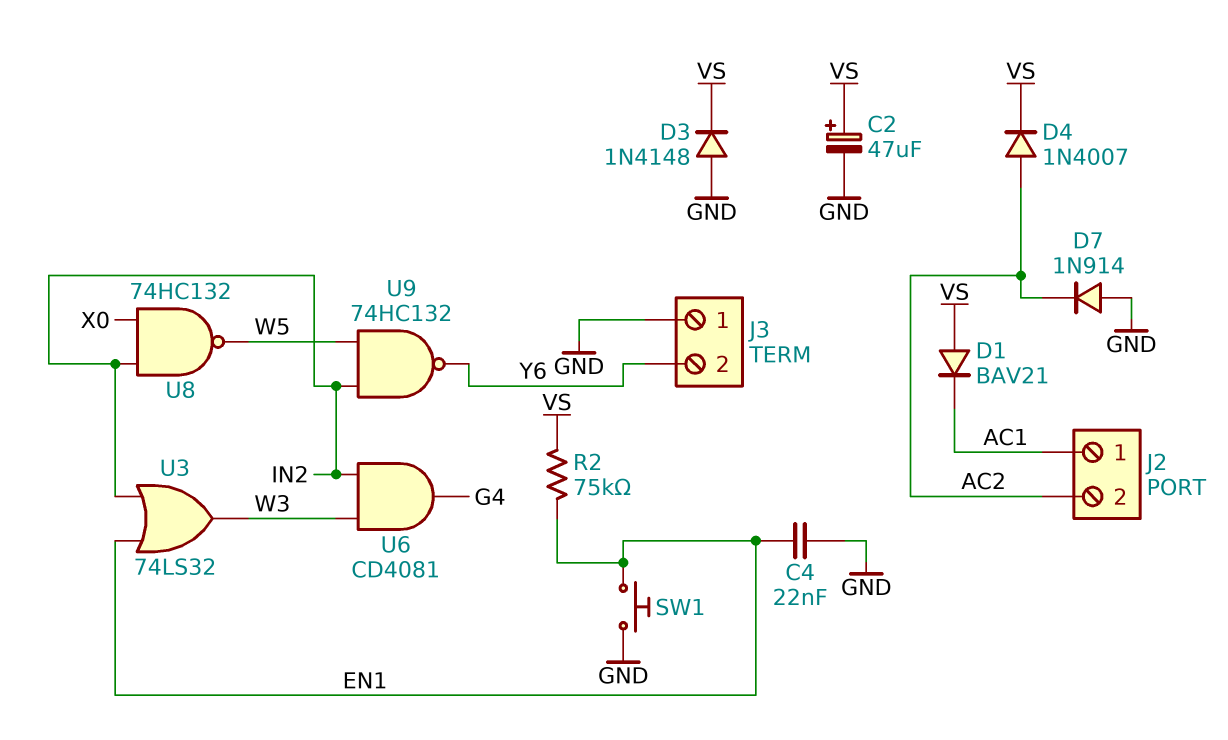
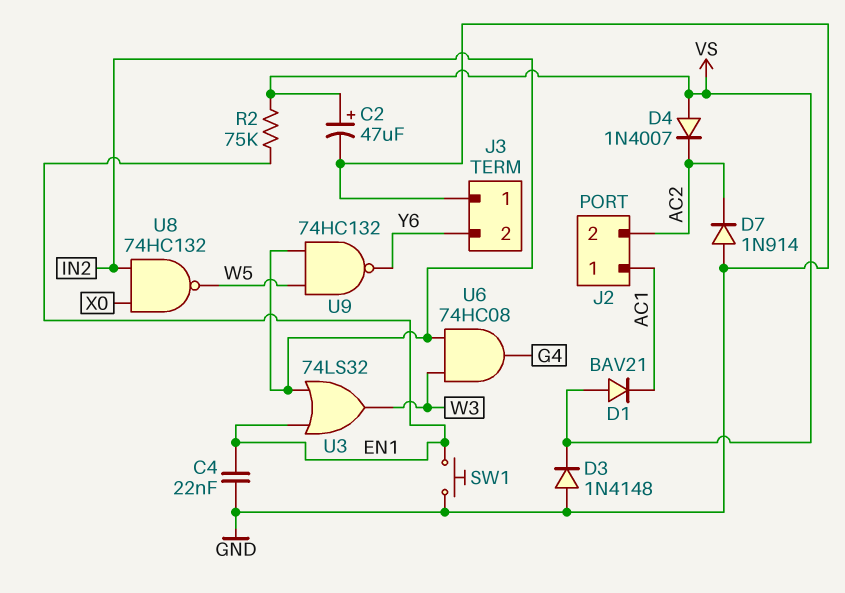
D4: diode 1N4007 (A AC2, K VS) -> diode 1N4007 (A VS, K AC2)
U6: AND CD4081 (in IN2, in W3, out G4) -> AND 74HC08 (in IN2, in W3, out G4)

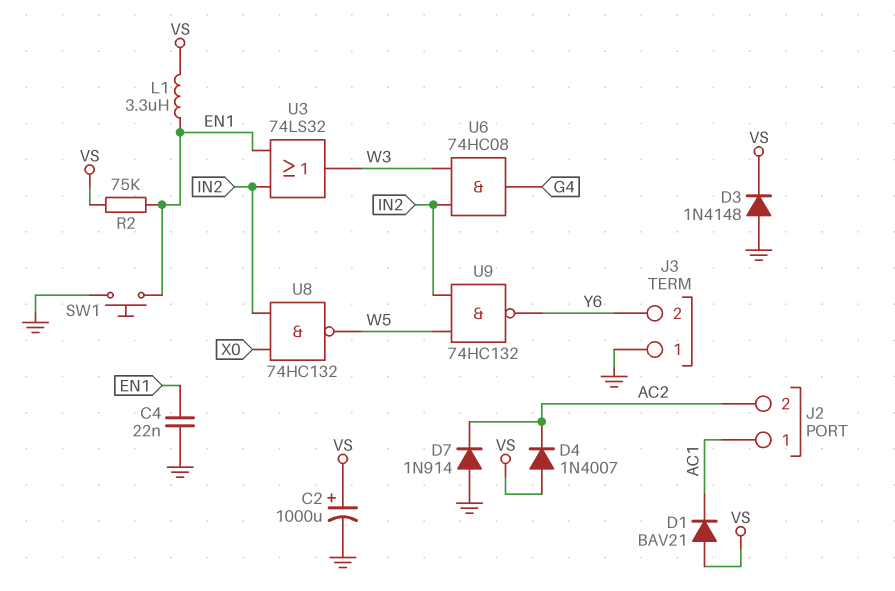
C2: 47uF (plus VS, minus GND) -> 1000uF (plus VS, minus GND)
L1: none -> 3.3uH (EN1, VS)

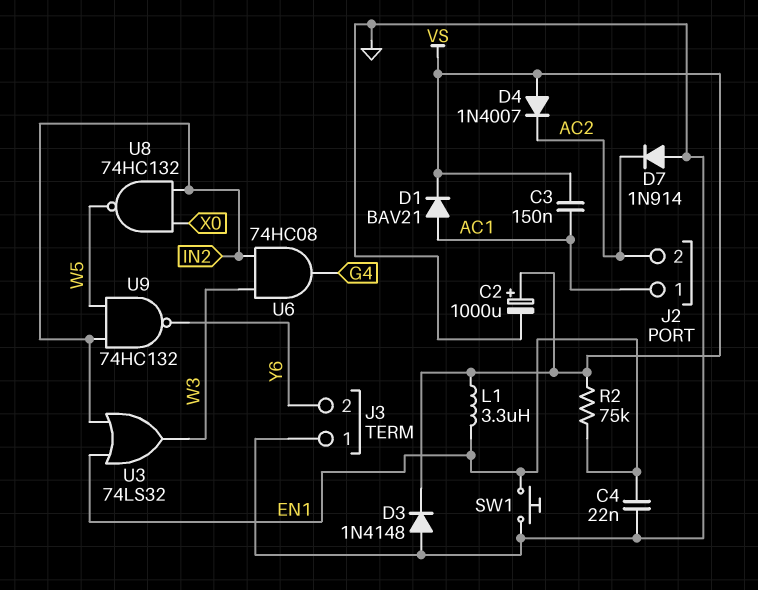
C3: none -> 150nF (AC1, VS)
D1: diode BAV21 (A VS, K AC1) -> diode BAV21 (A AC1, K VS)

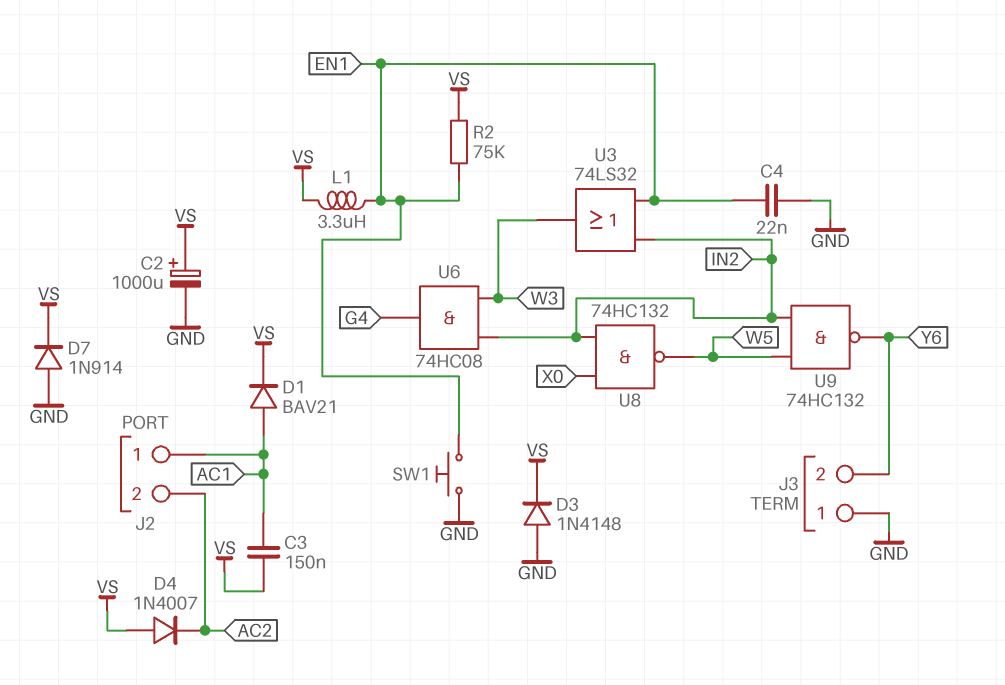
D7: diode 1N914 (A GND, K AC2) -> diode 1N914 (A GND, K VS)

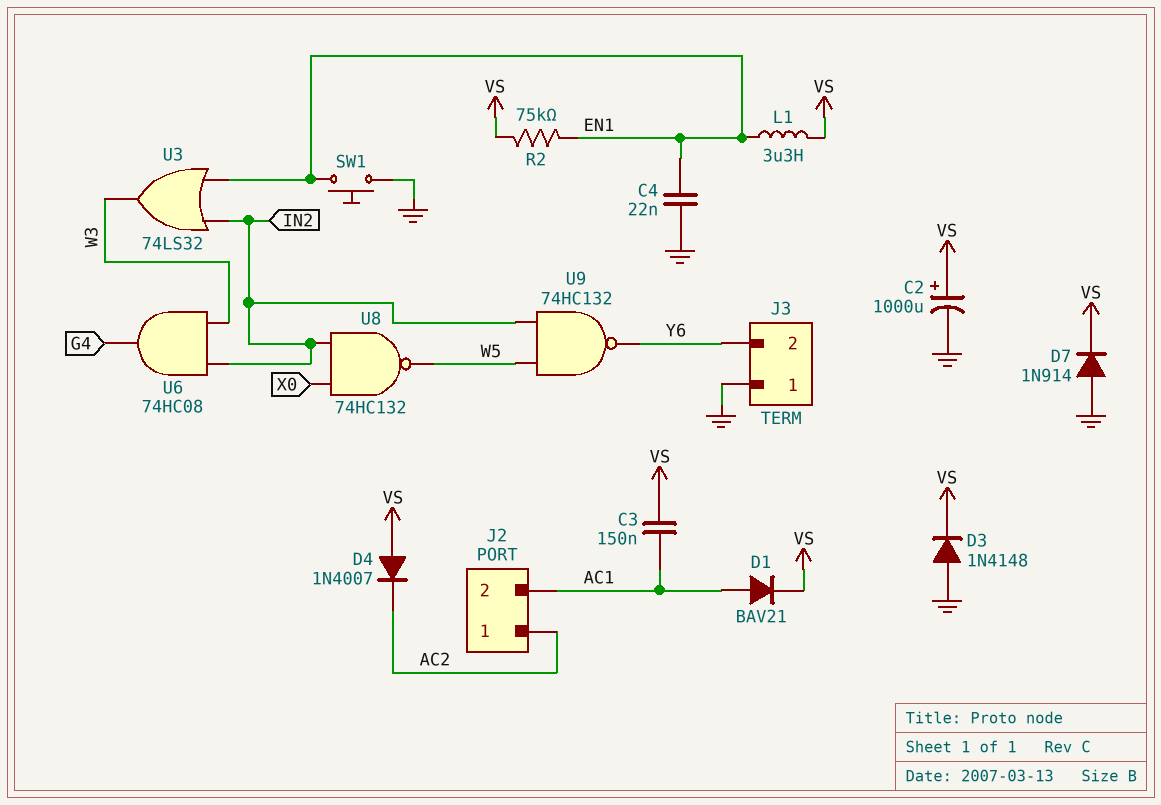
J2 pin 1: AC1 -> AC2
J2 pin 2: AC2 -> AC1

